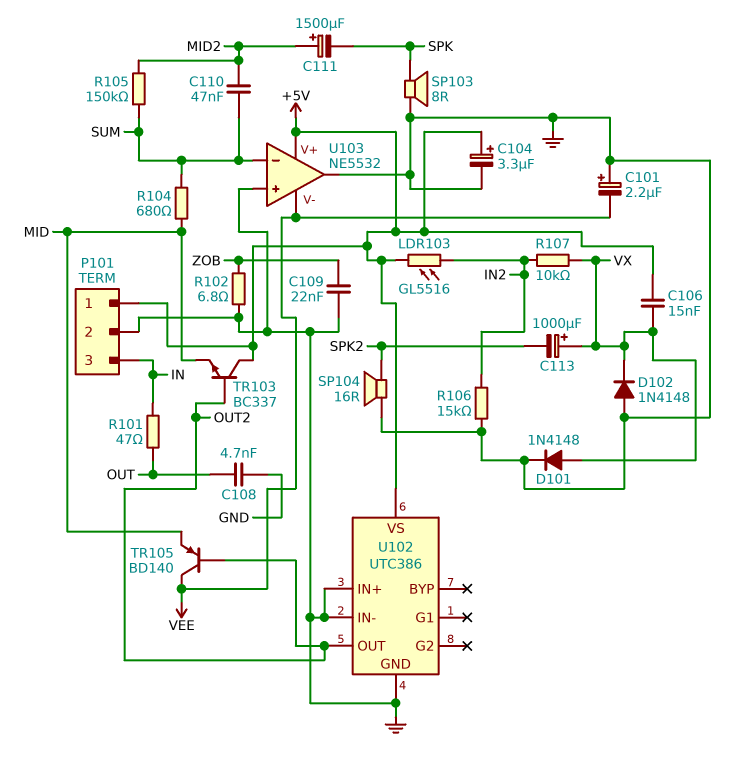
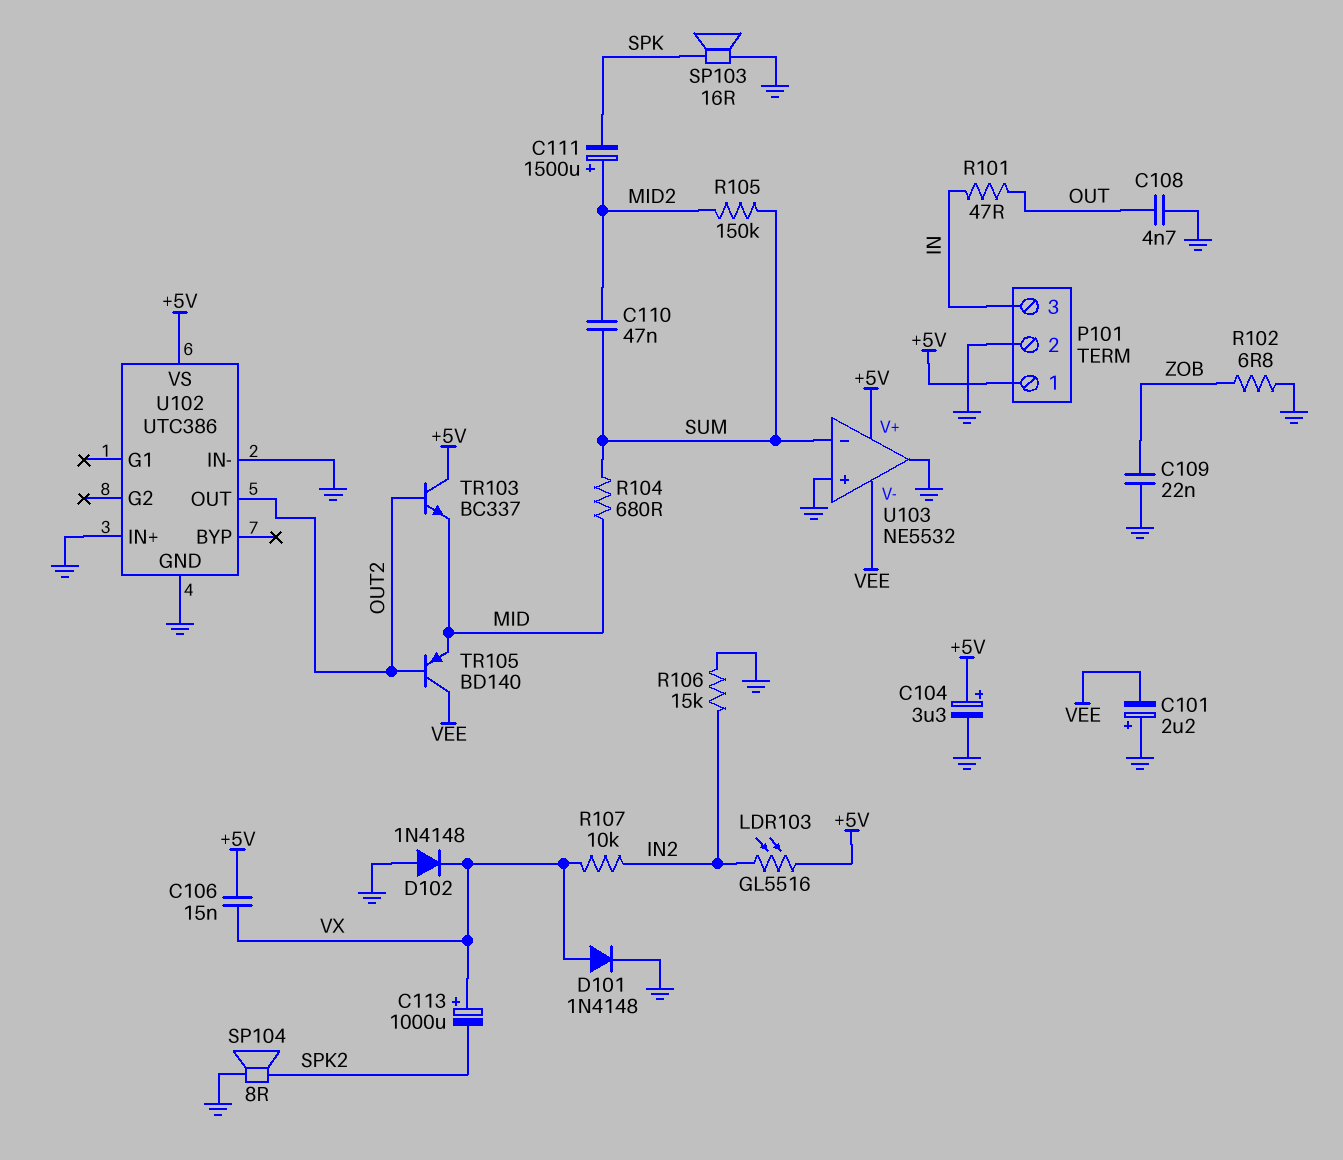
SP103: speaker 8R (GND, SPK) -> speaker 16R (GND, SPK)
SP104: speaker 16R (GND, SPK2) -> speaker 8R (GND, SPK2)

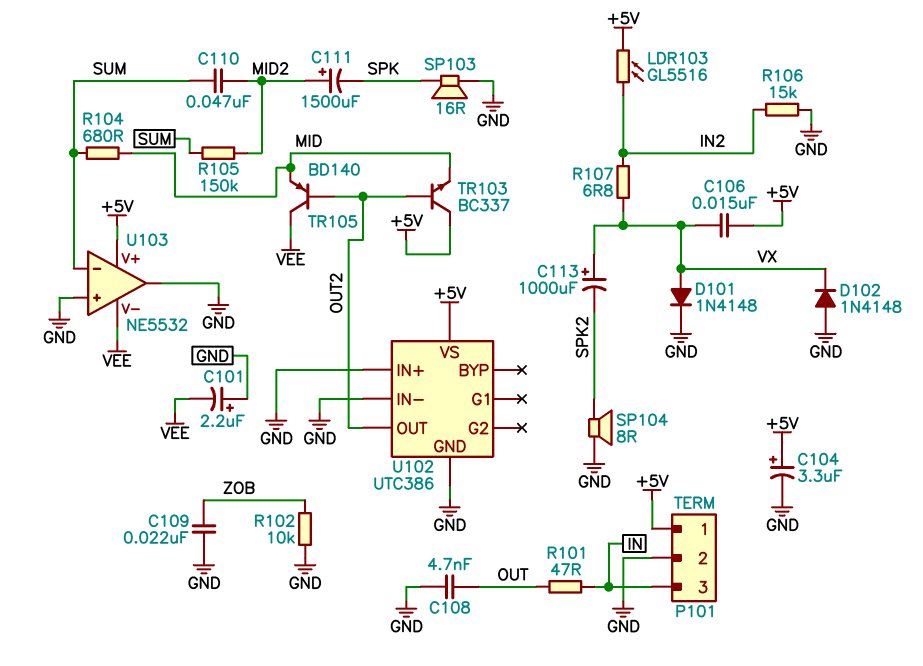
R102: 6.8 (GND, ZOB) -> 10k (GND, ZOB)
R107: 10k (IN2, VX) -> 6.8 (IN2, VX)

